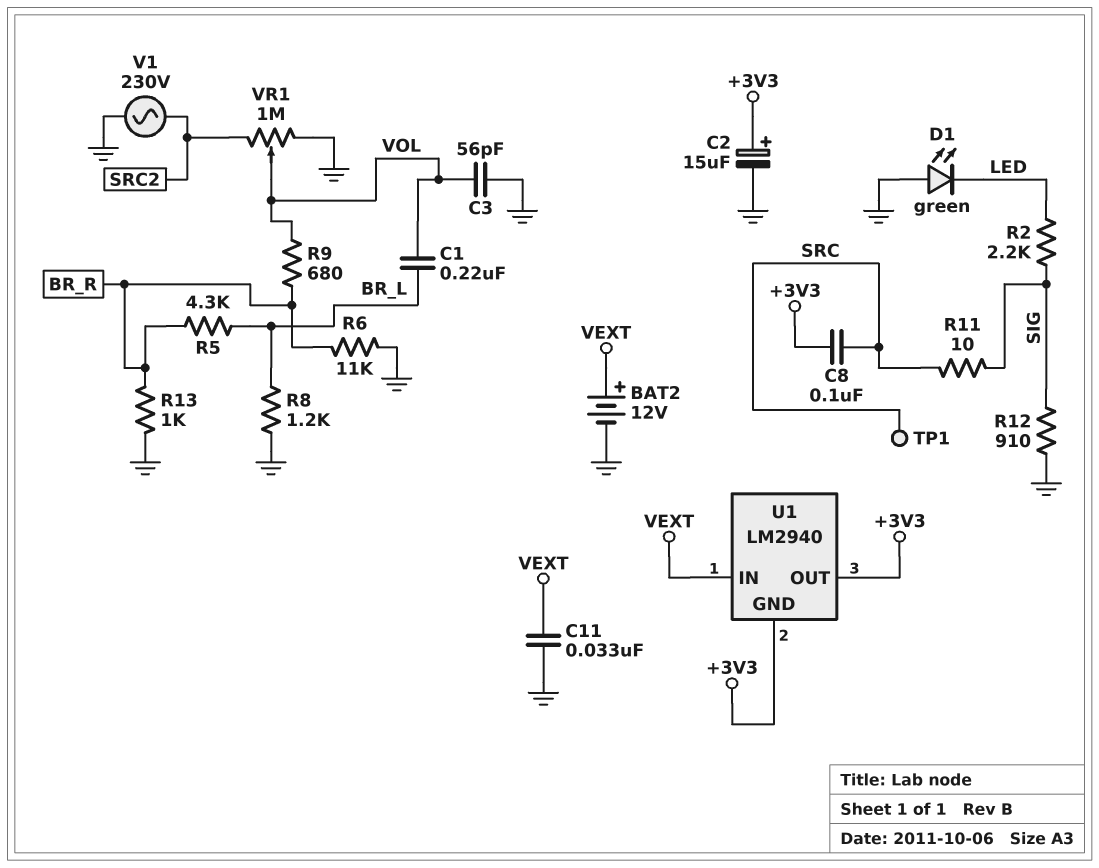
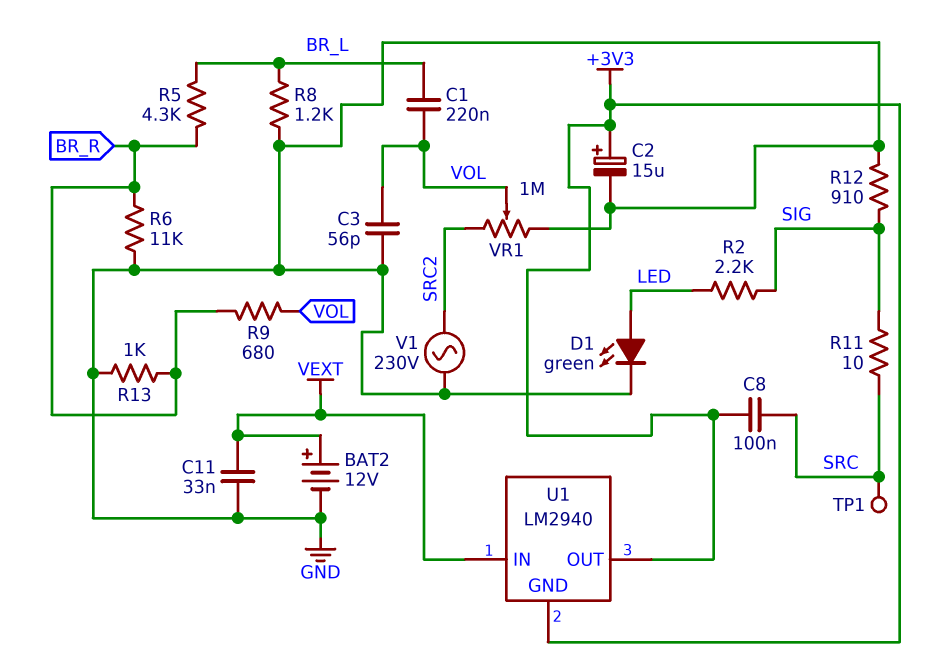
D1: LED green (A GND, K LED) -> LED green (A LED, K GND)

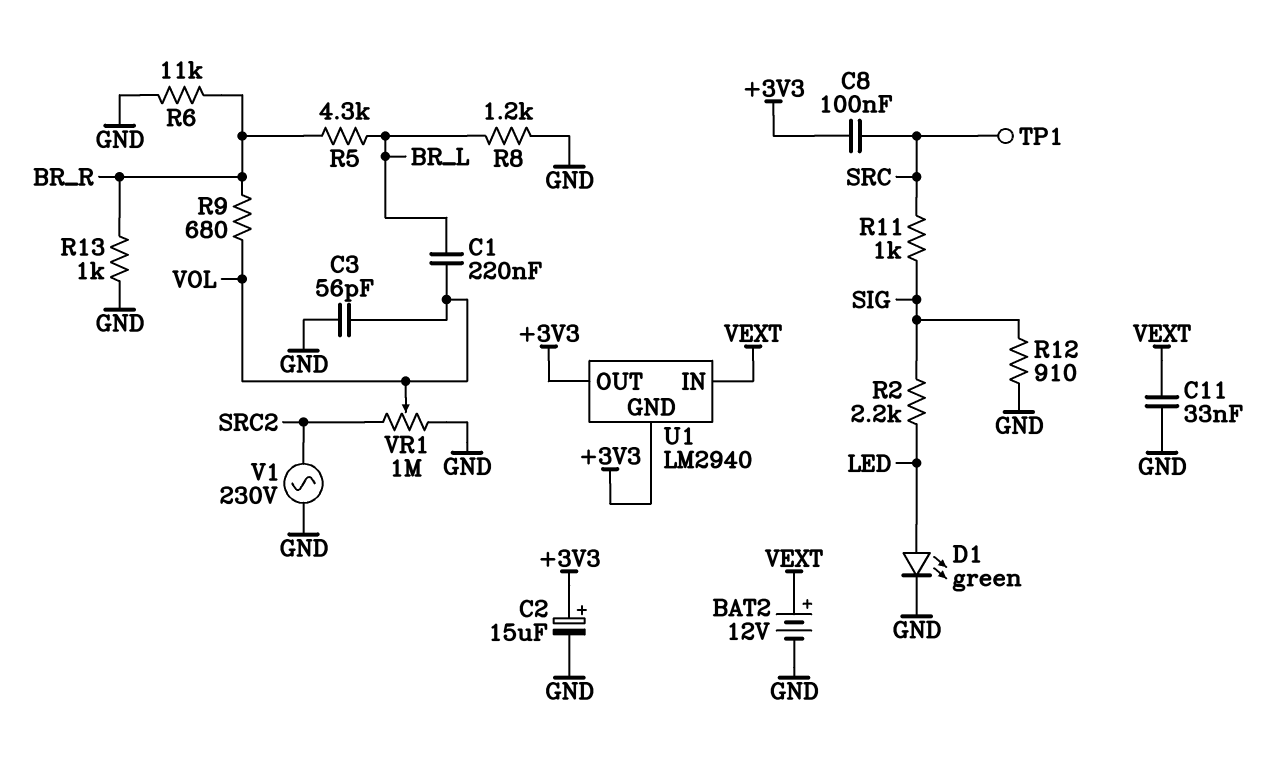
R11: 10 (SIG, SRC) -> 1k (SIG, SRC)

